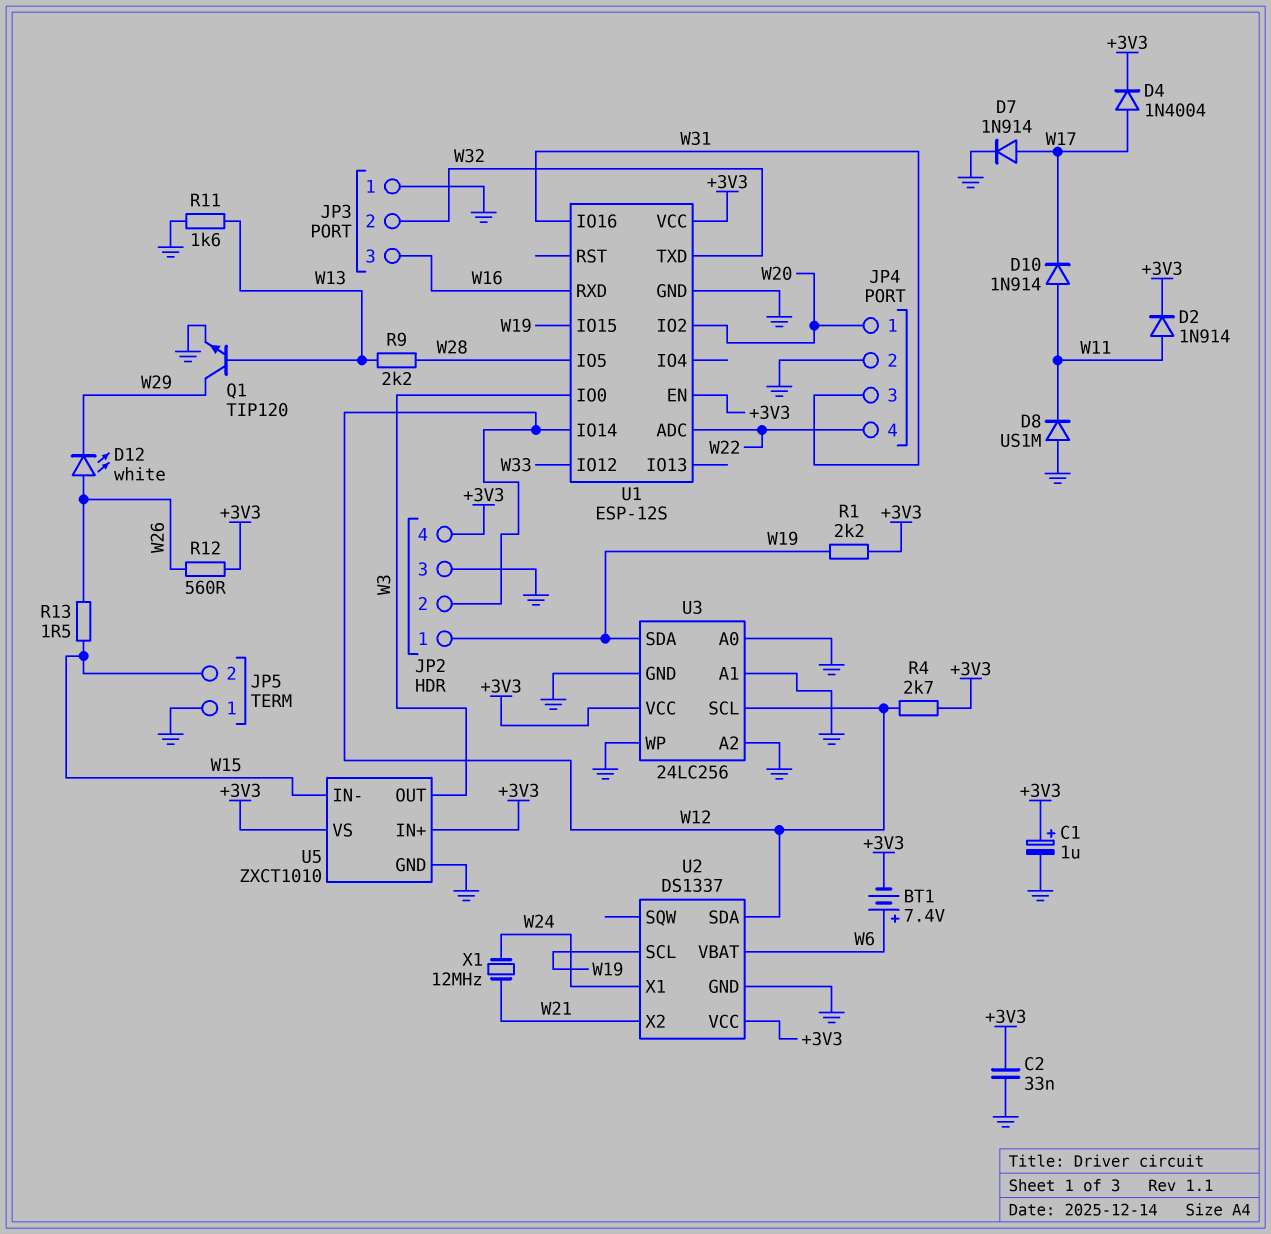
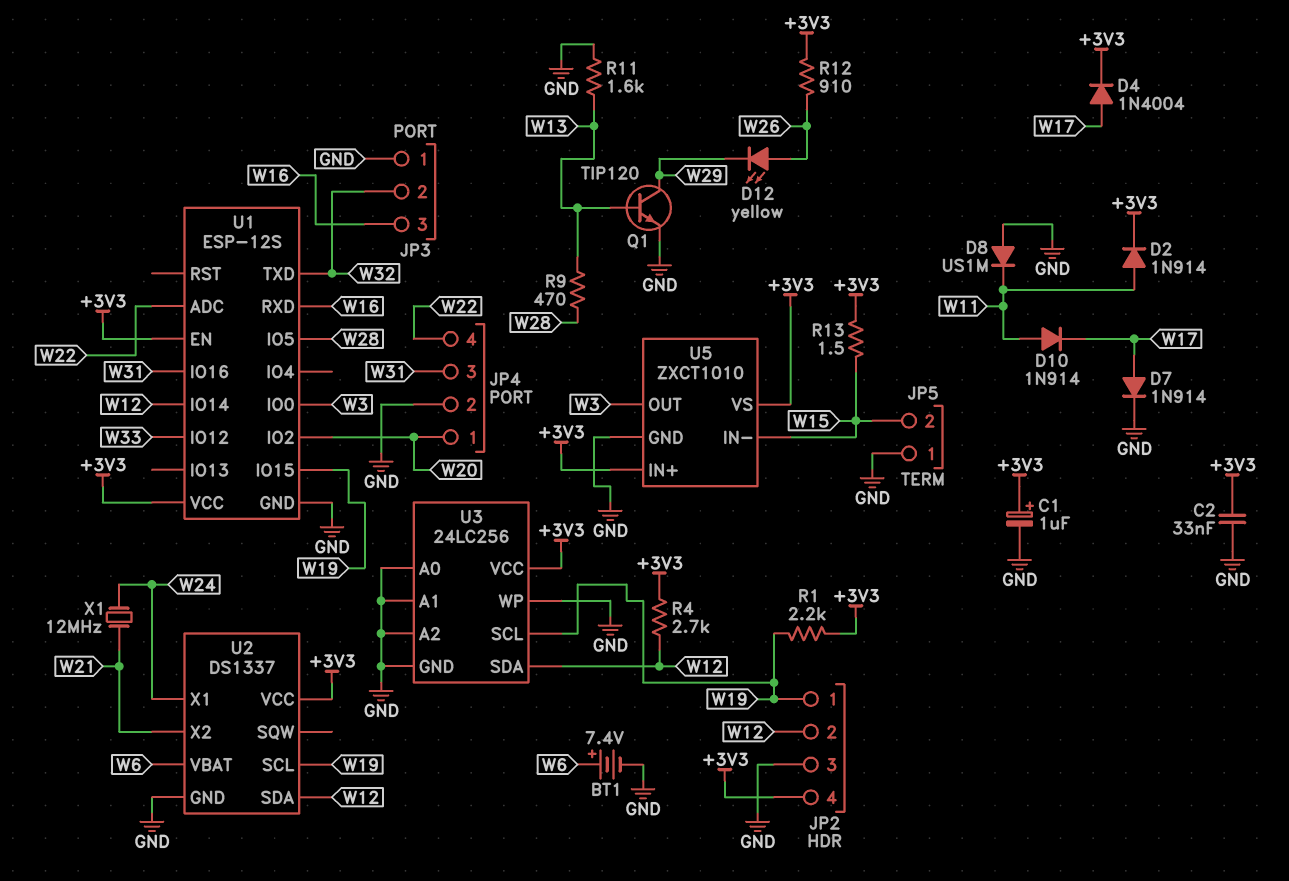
BT1: 7.4V (plus W6, minus +3V3) -> 7.4V (plus W6, minus GND)
D12: LED white (A W26, K W29) -> LED yellow (A W26, K W29)
R9: 2.2k (W13, W28) -> 470 (W13, W28)
R12: 560 (+3V3, W26) -> 910 (+3V3, W26)
R13: 1.5 (W15, W26) -> 1.5 (+3V3, W15)
U3 pin SCL: W12 -> W19
U3 pin SDA: W19 -> W12

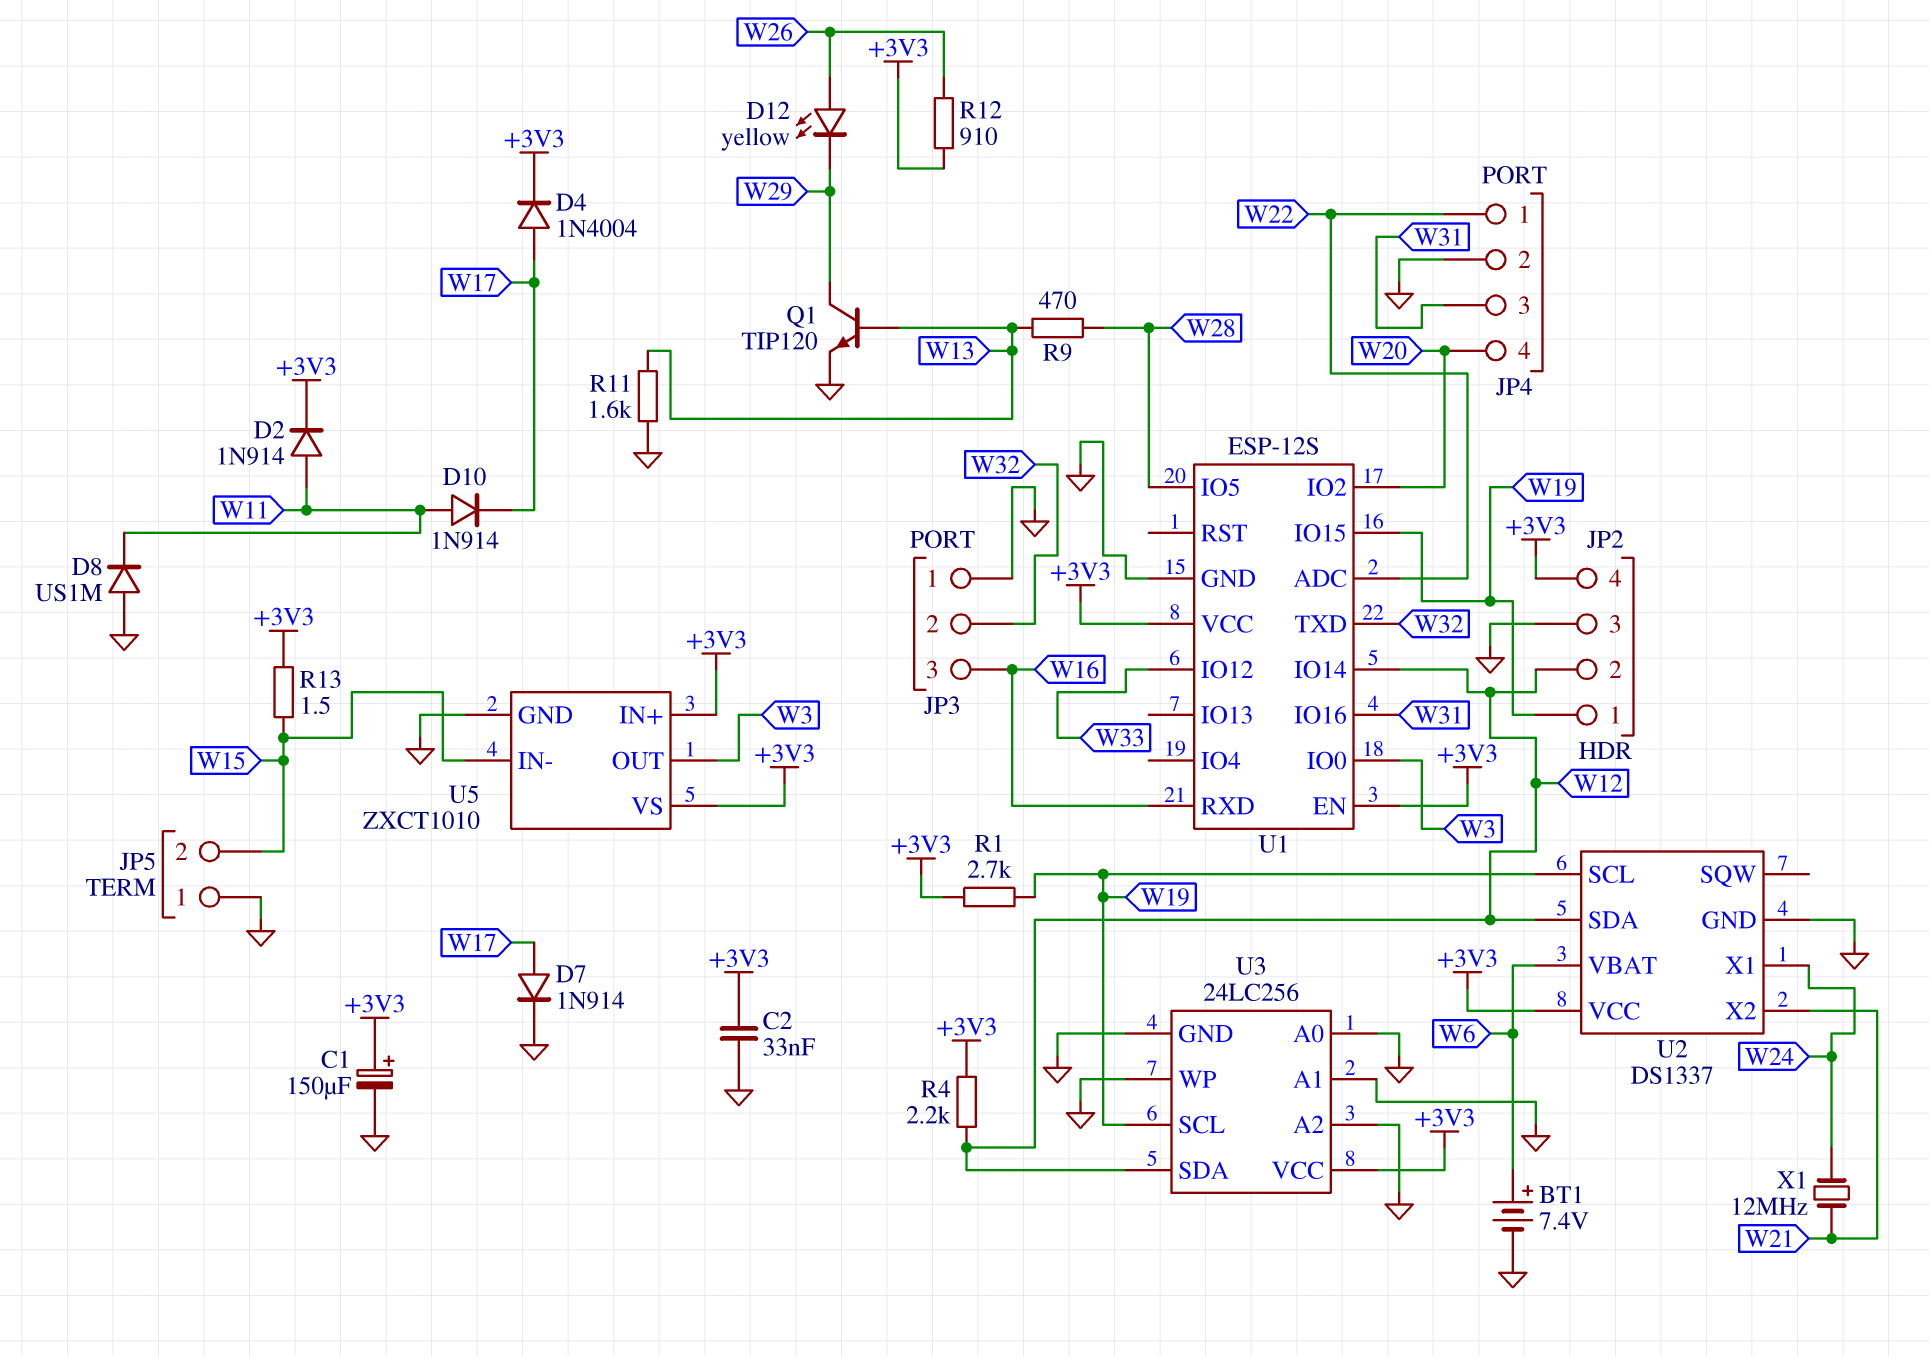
C1: 1uF (plus +3V3, minus GND) -> 150uF (plus +3V3, minus GND)
JP4 pin 1: W20 -> W22
JP4 pin 4: W22 -> W20
R1: 2.2k (+3V3, W19) -> 2.7k (+3V3, W19)
R4: 2.7k (+3V3, W12) -> 2.2k (+3V3, W12)

